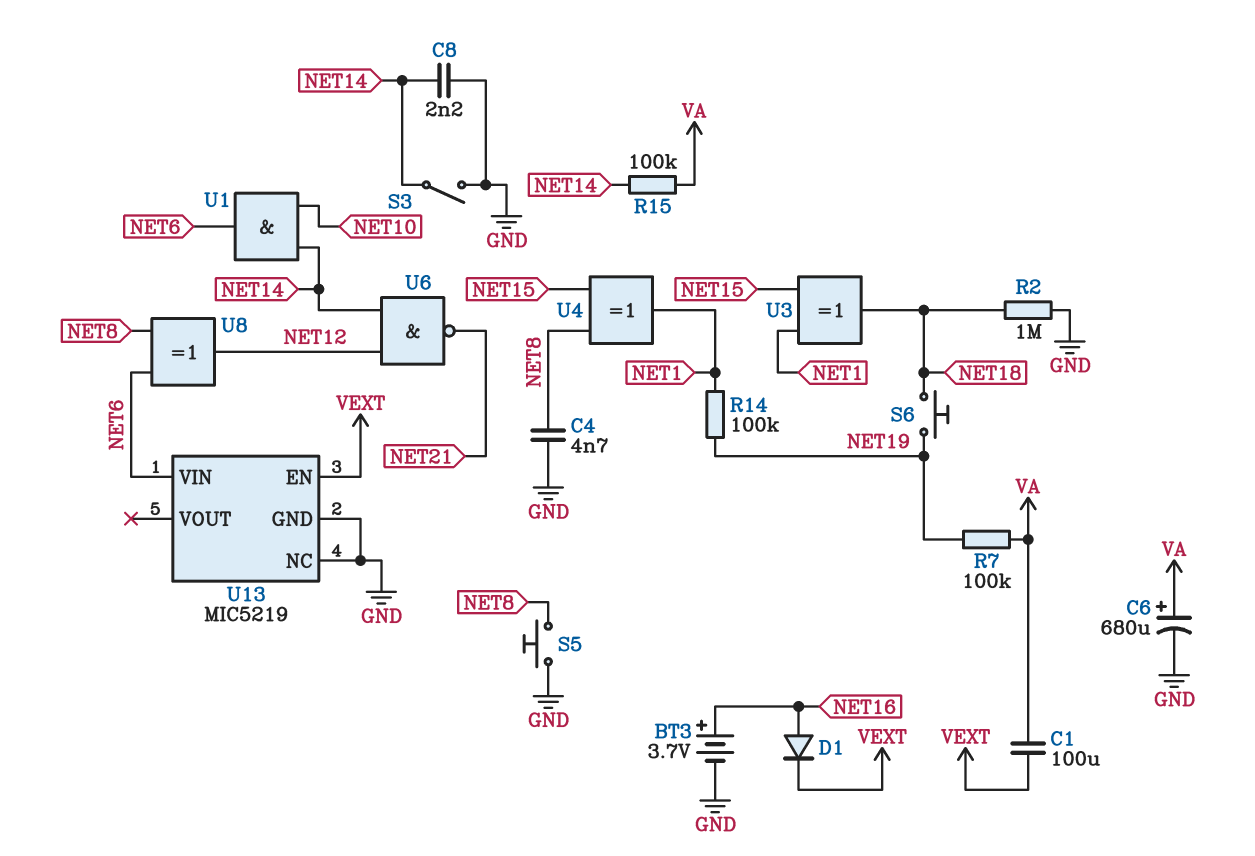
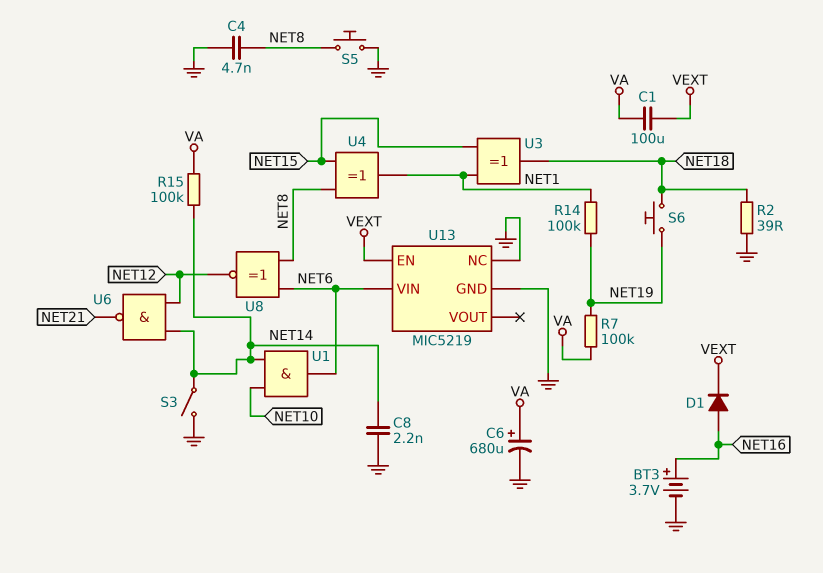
R2: 1M (GND, NET18) -> 39 (GND, NET18)
U8: XOR (in NET6, in NET8, out NET12) -> XNOR (in NET6, in NET8, out NET12)

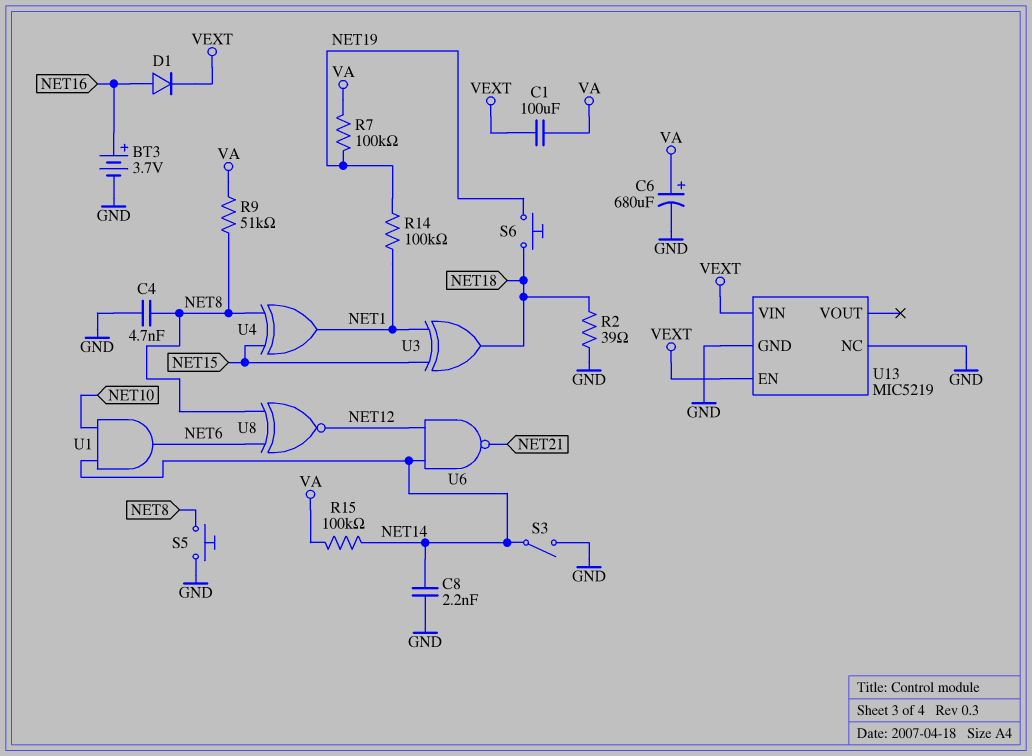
R9: none -> 51k (NET8, VA)
U13 pin VIN: NET6 -> VEXT

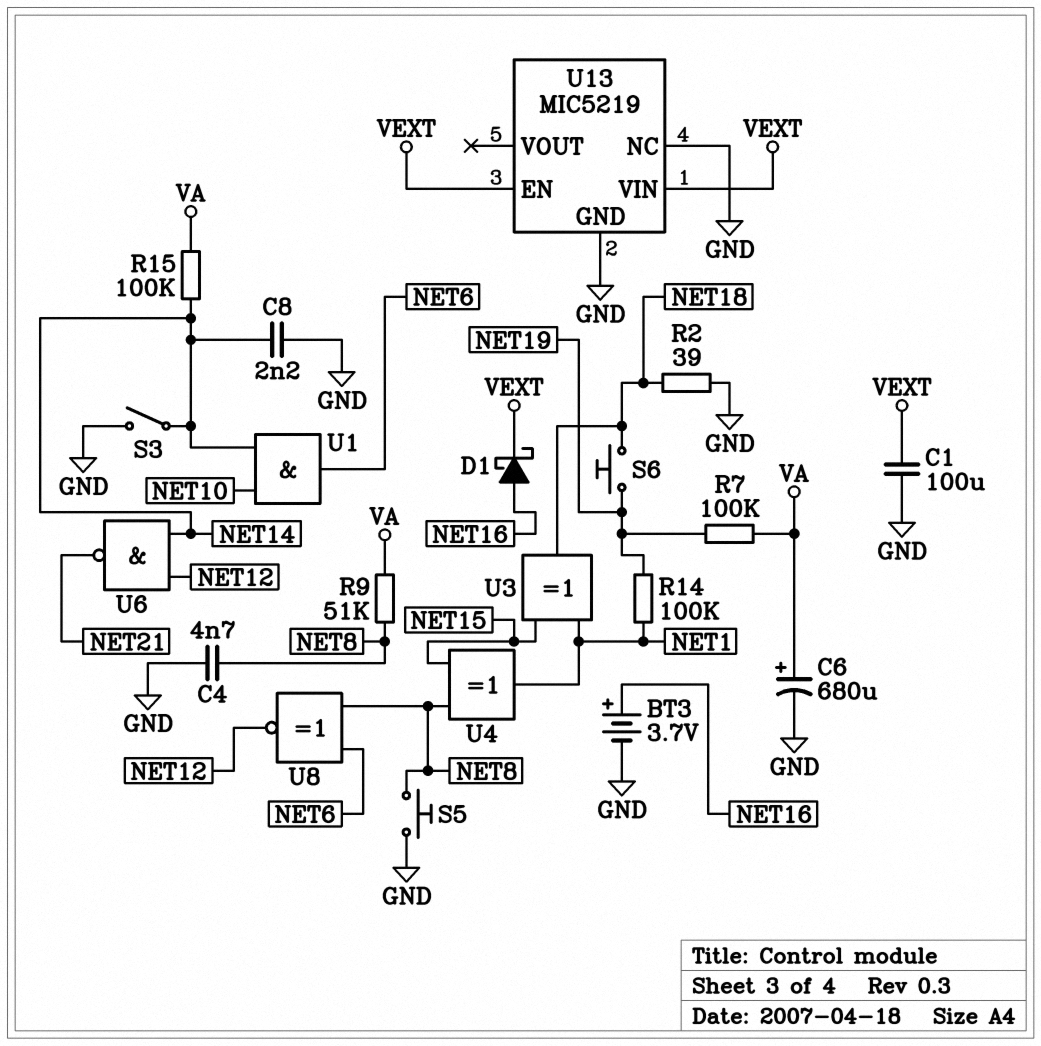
C1: 100uF (VA, VEXT) -> 100uF (GND, VEXT)
D1: diode (A NET16, K VEXT) -> schottky (A NET16, K VEXT)

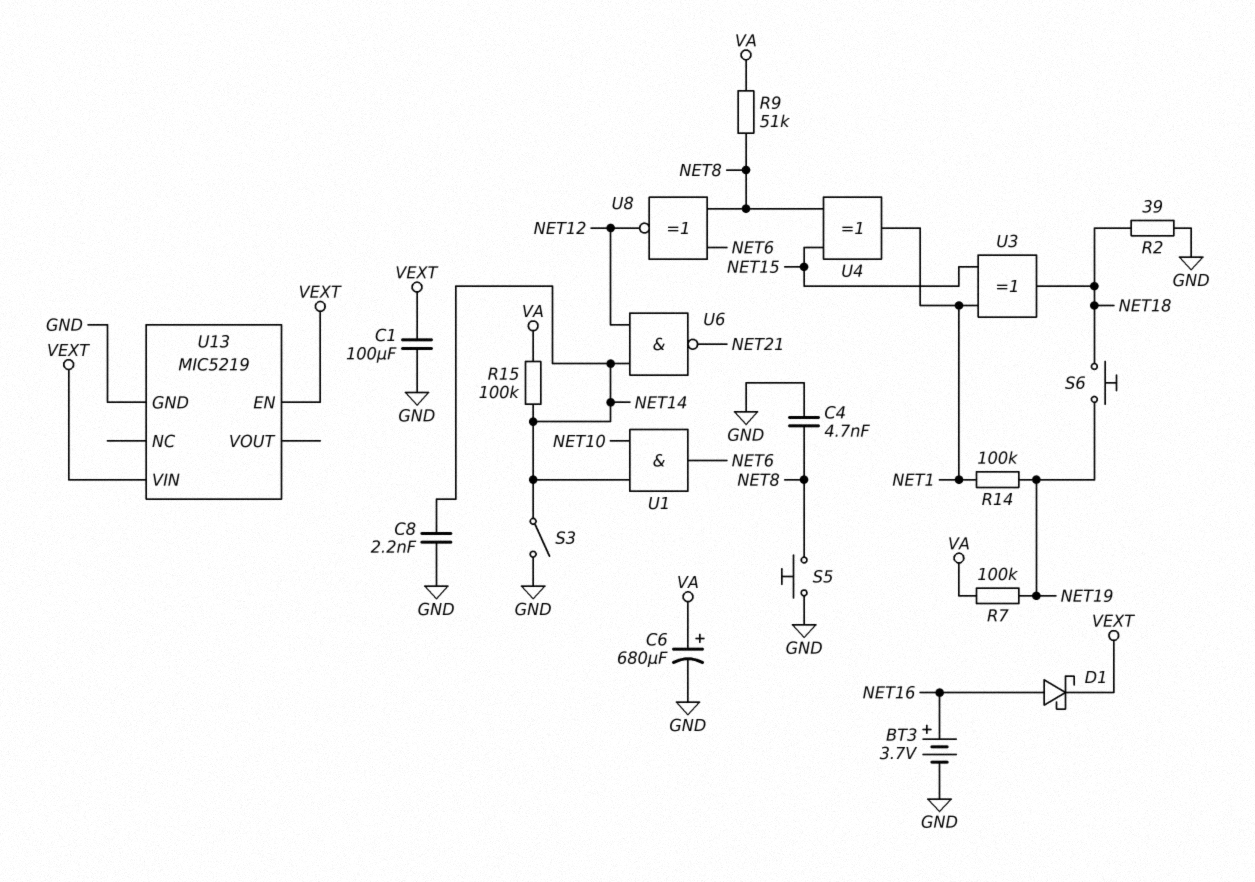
U13 pin NC: GND -> none

